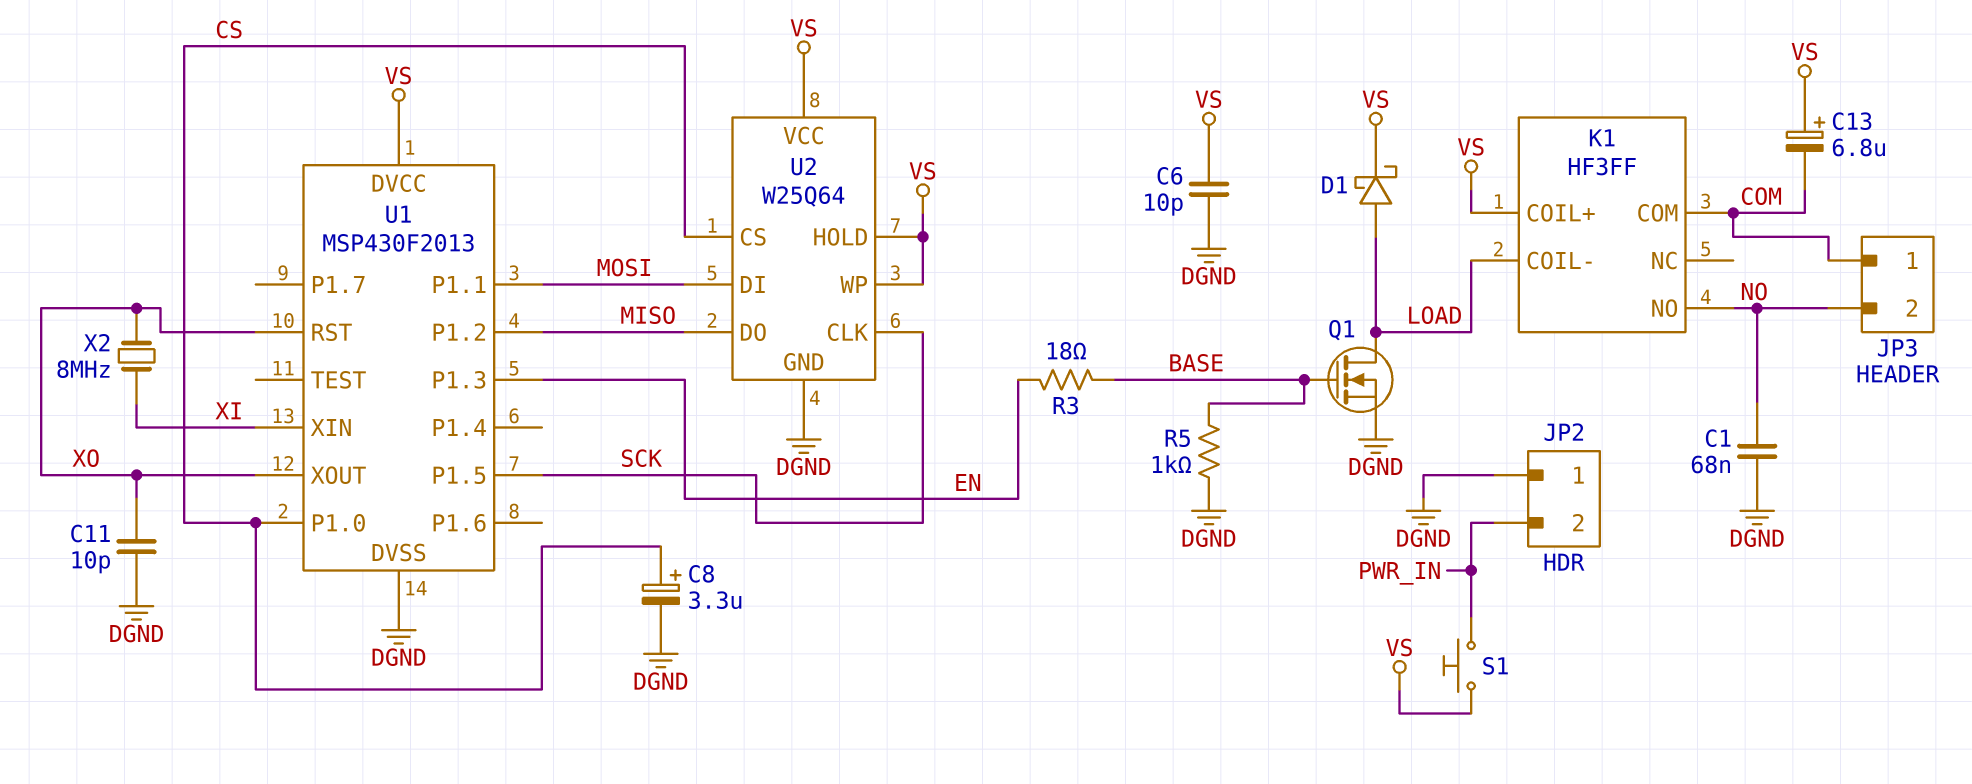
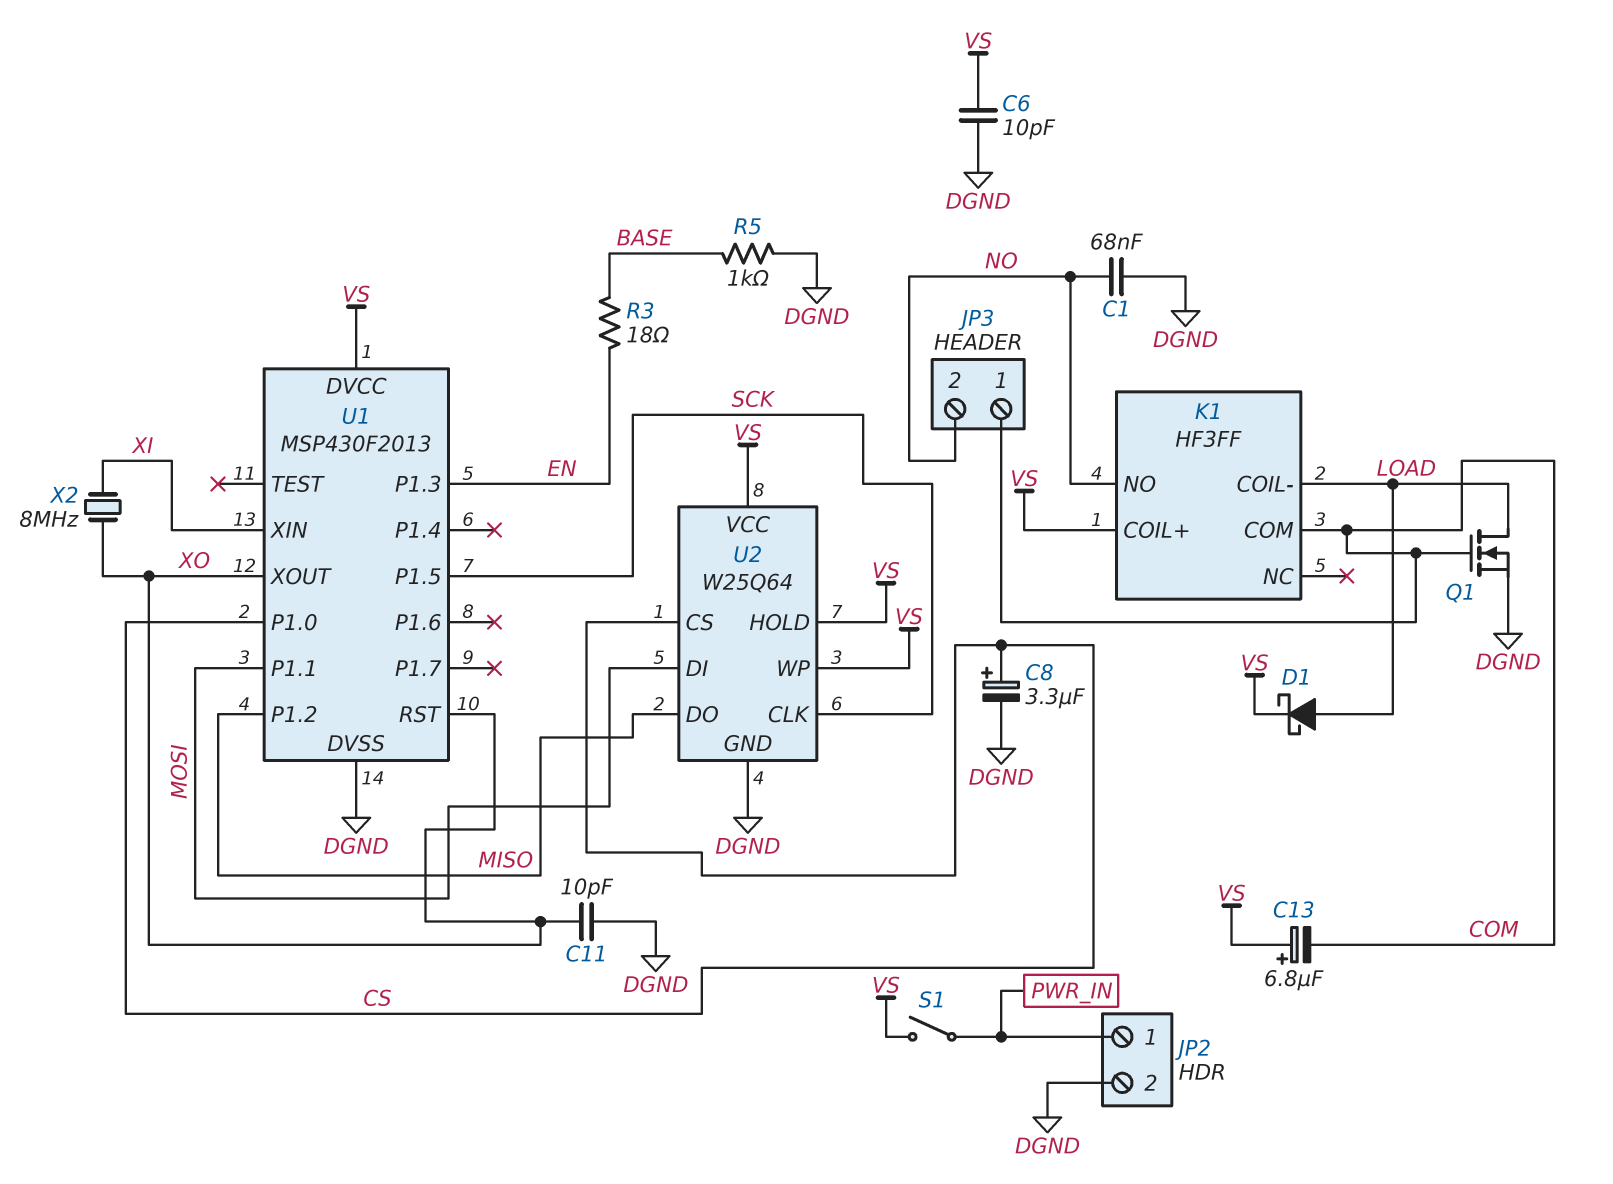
JP2 pin 1: DGND -> PWR_IN
JP2 pin 2: PWR_IN -> DGND
Q1: NMOS (G BASE, D LOAD, S DGND) -> NMOS (G COM, D LOAD, S DGND)
S1: button (PWR_IN, VS) -> switch (PWR_IN, VS)

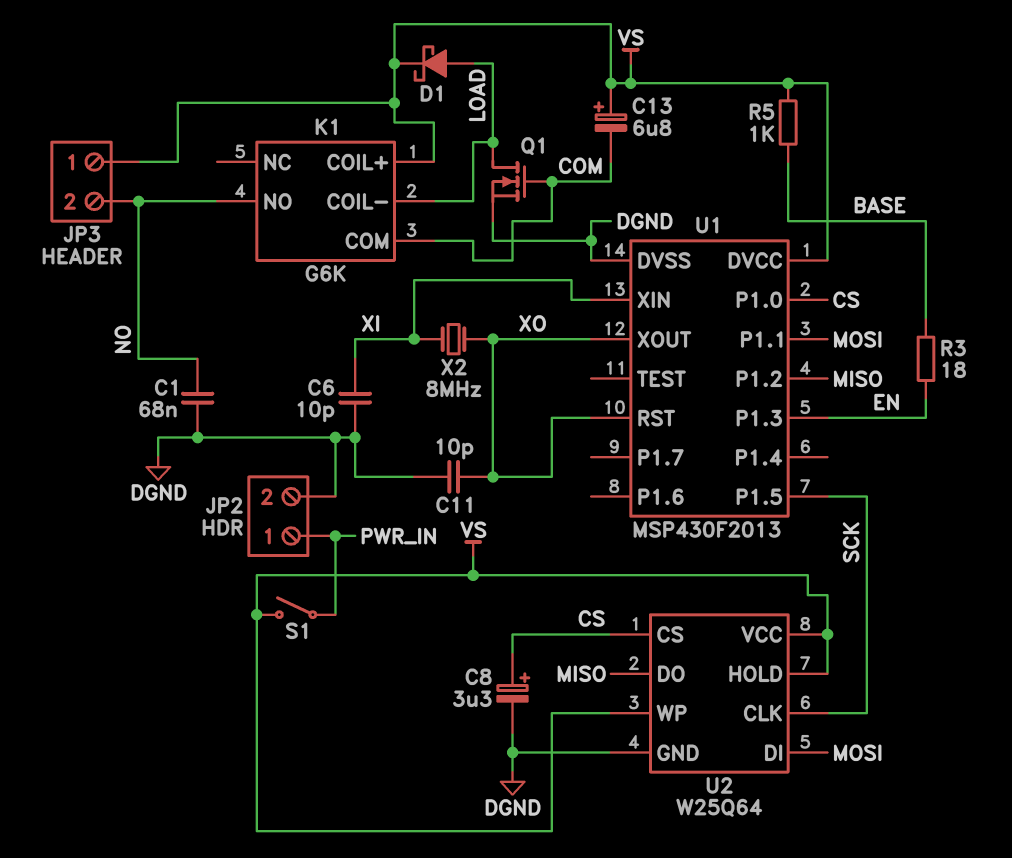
C6: 10pF (DGND, VS) -> 10pF (DGND, XI)
JP3 pin 1: COM -> VS
K1: HF3FF -> G6K
R5: 1k (BASE, DGND) -> 1k (BASE, VS)

